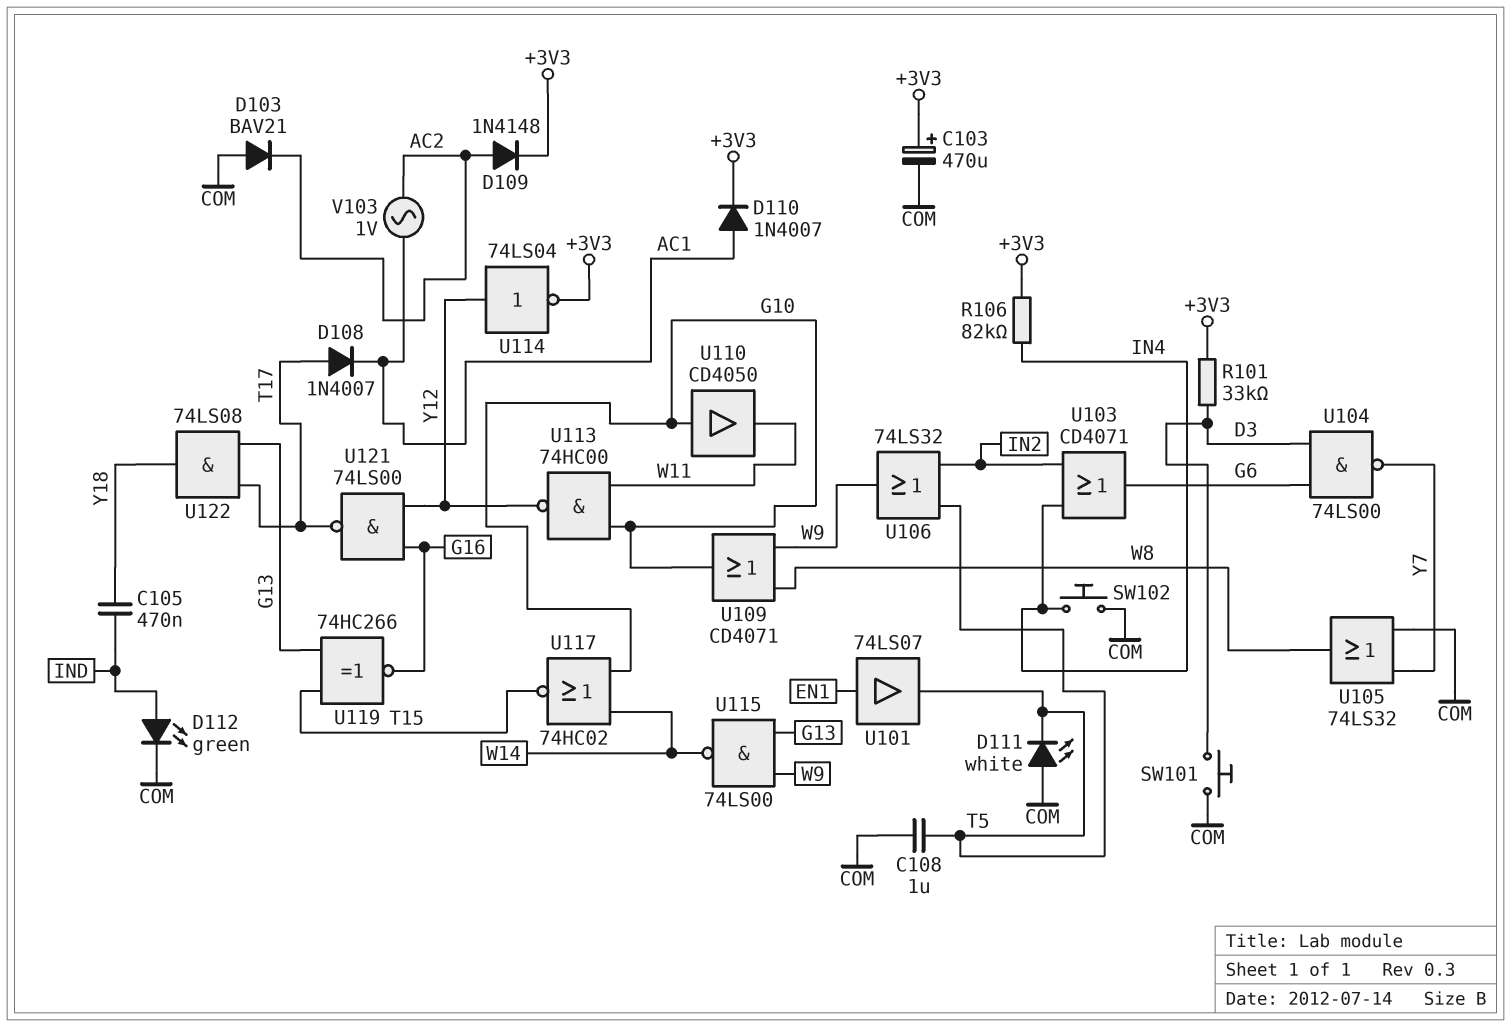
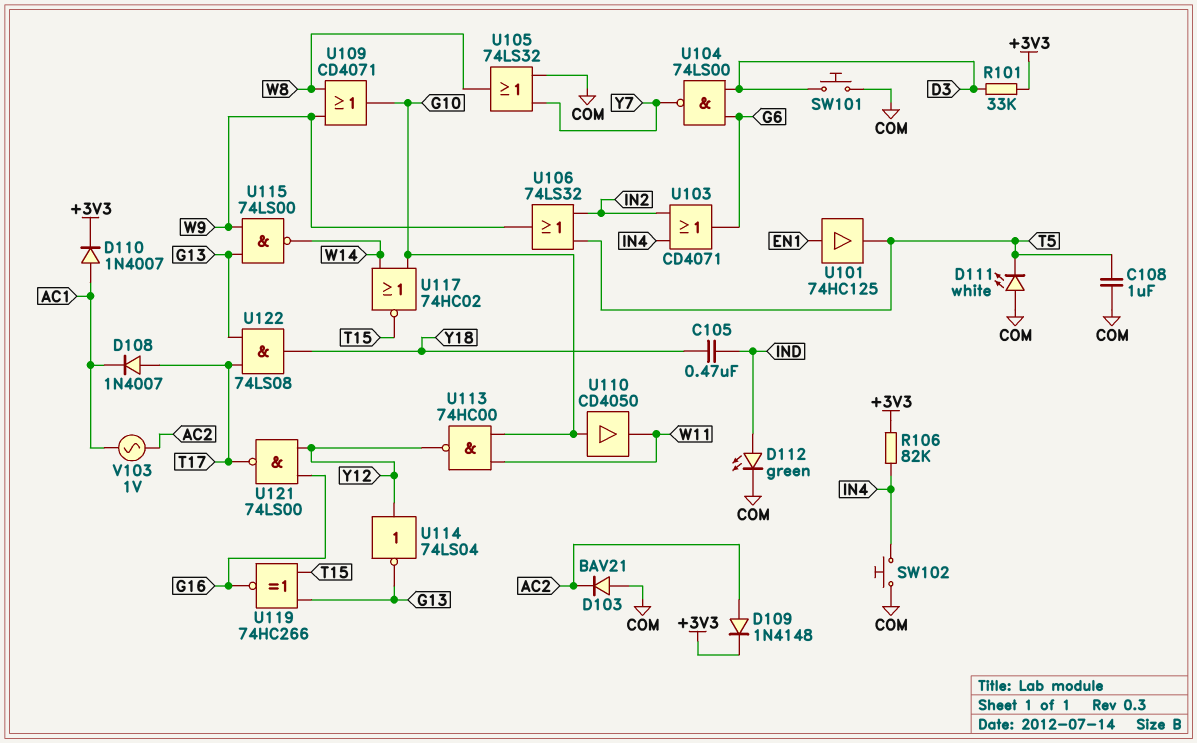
C103: 470uF (plus +3V3, minus COM) -> none
U101: buffer 74LS07 (in EN1, out T5) -> buffer 74HC125 (in EN1, out T5)
U114: NOT 74LS04 (in Y12, out +3V3) -> NOT 74LS04 (in Y12, out G13)

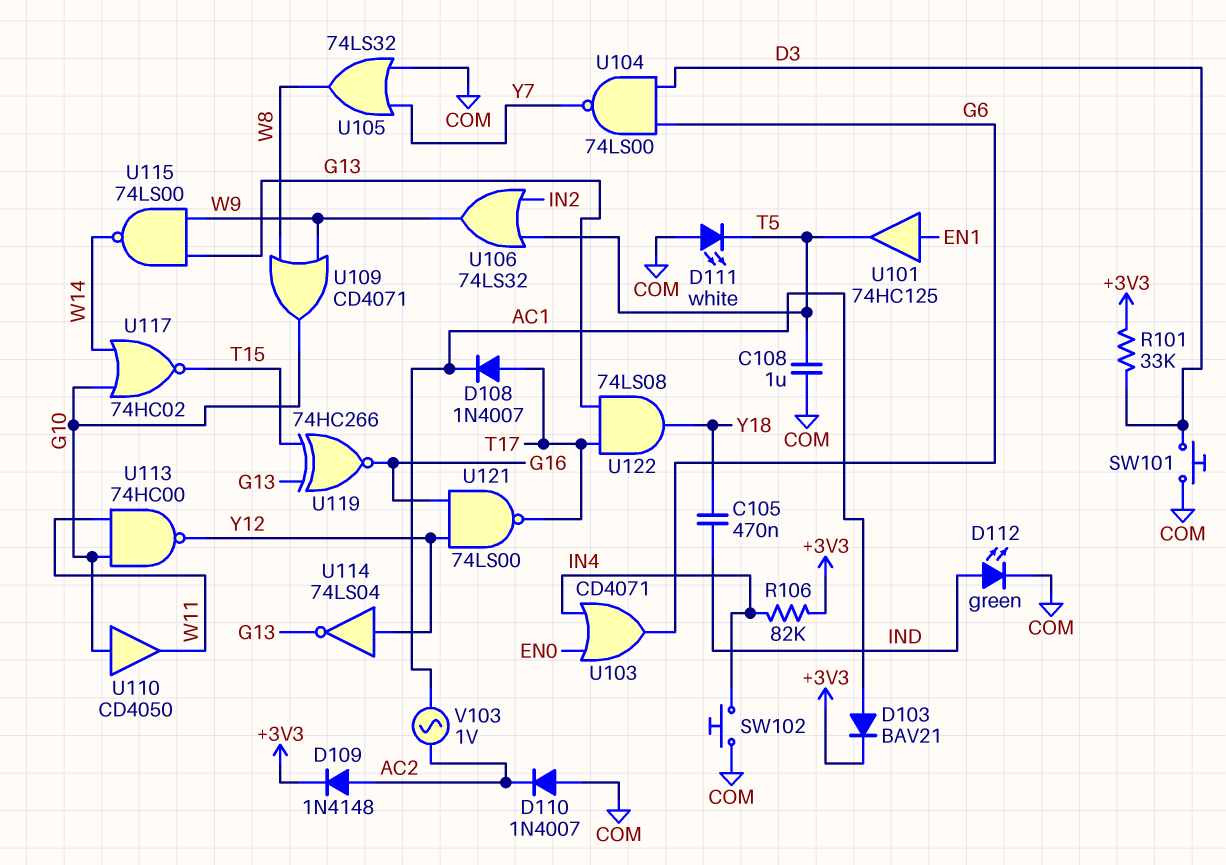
D103: diode BAV21 (A COM, K AC2) -> diode BAV21 (A AC1, K +3V3)
D110: diode 1N4007 (A AC1, K +3V3) -> diode 1N4007 (A COM, K AC2)
U103: OR CD4071 (in IN2, in IN4, out G6) -> OR CD4071 (in EN0, in IN4, out G6)

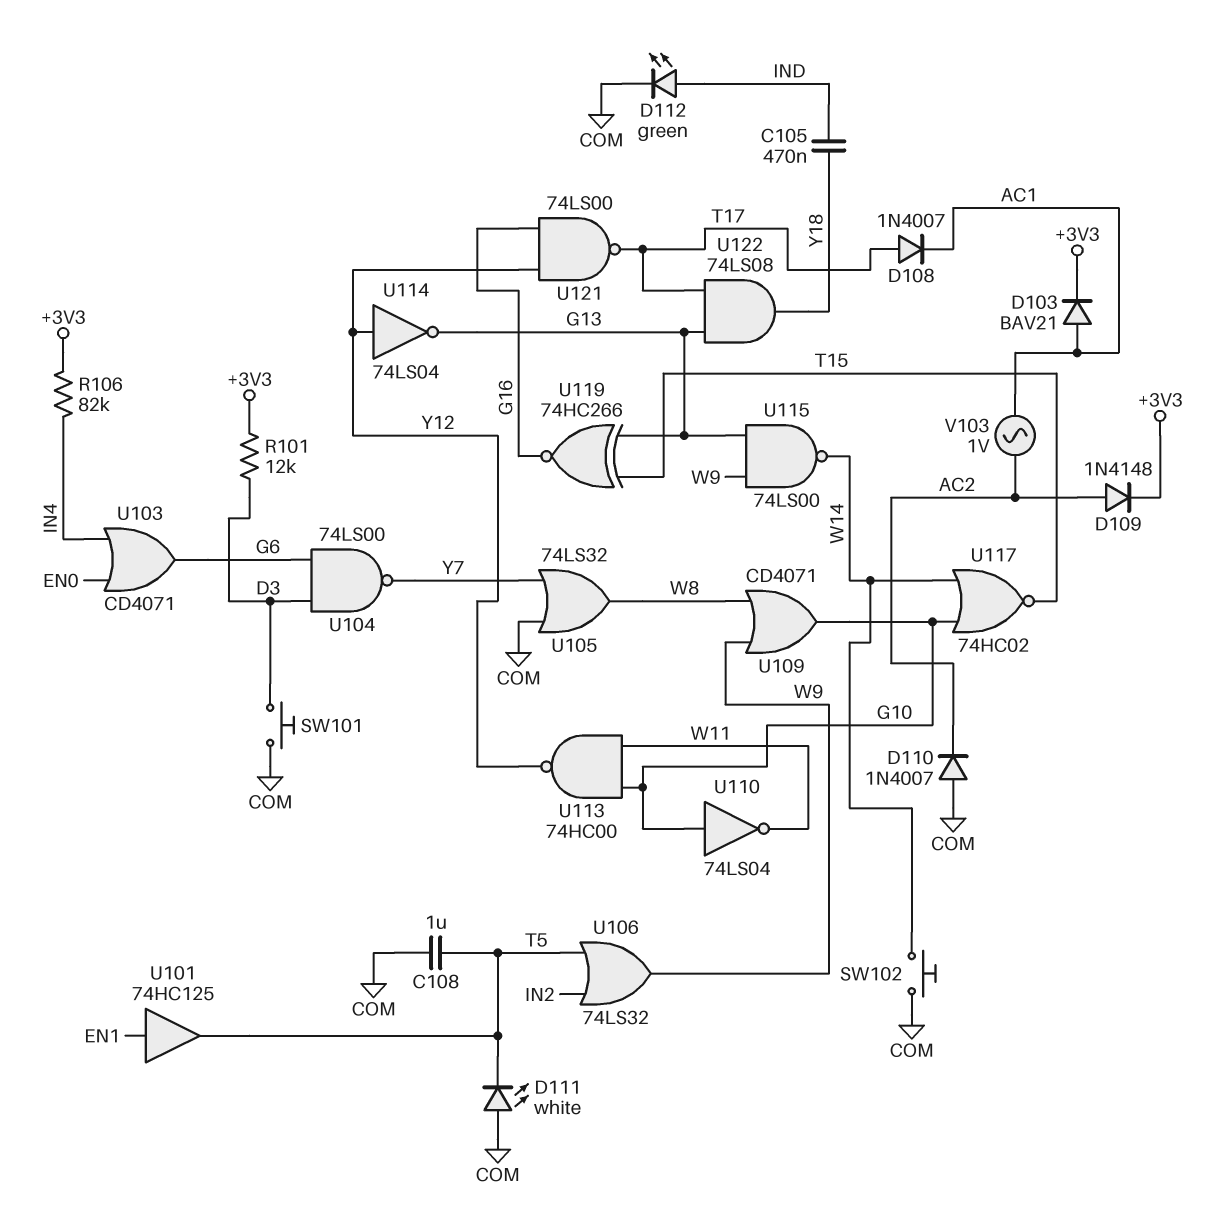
R101: 33k (+3V3, D3) -> 12k (+3V3, D3)
SW102: button (COM, IN4) -> button (COM, W14)
U110: buffer CD4050 (in G10, out W11) -> NOT 74LS04 (in G10, out W11)

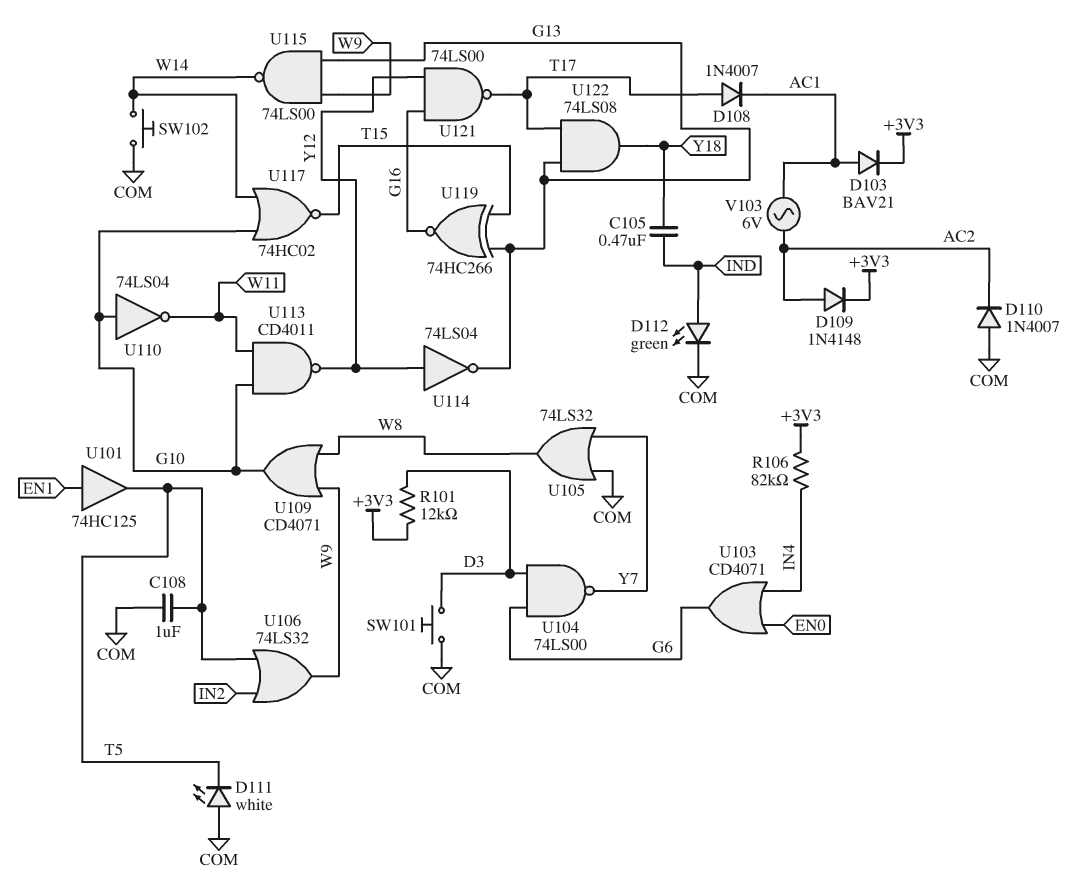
U113: NAND 74HC00 (in G10, in W11, out Y12) -> NAND CD4011 (in G10, in W11, out Y12)
V103: AC 1V (AC1, AC2) -> AC 6V (AC1, AC2)

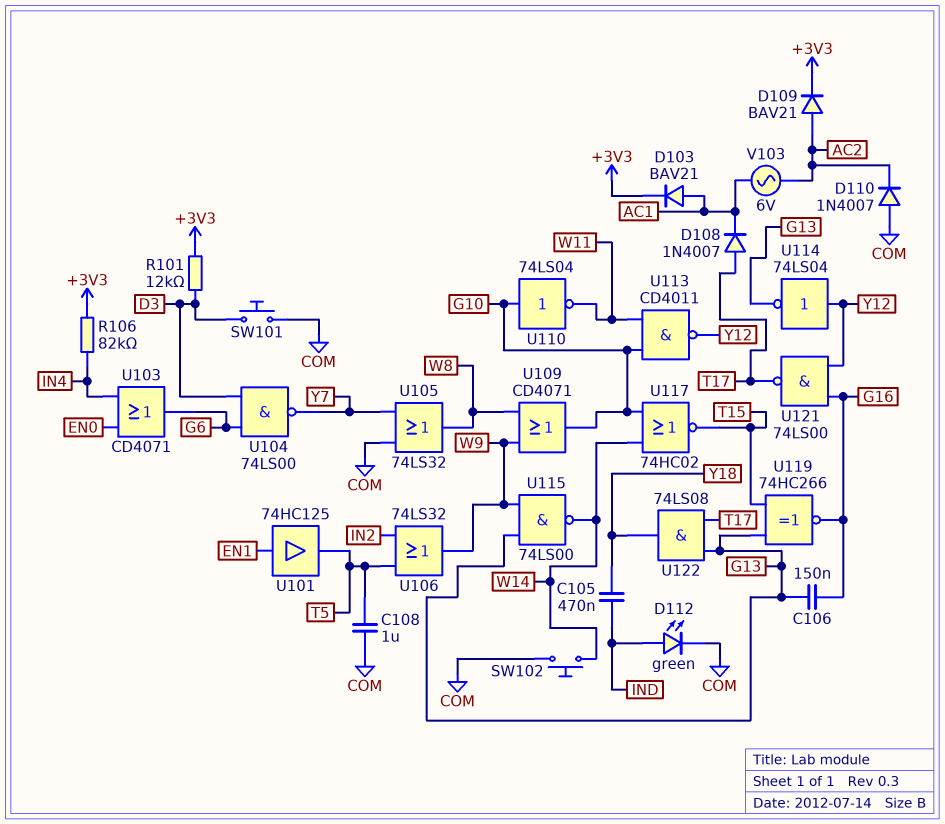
C106: none -> 150nF (G13, G16)
D109: diode 1N4148 (A AC2, K +3V3) -> diode BAV21 (A AC2, K +3V3)
D111: LED white (A COM, K T5) -> none

